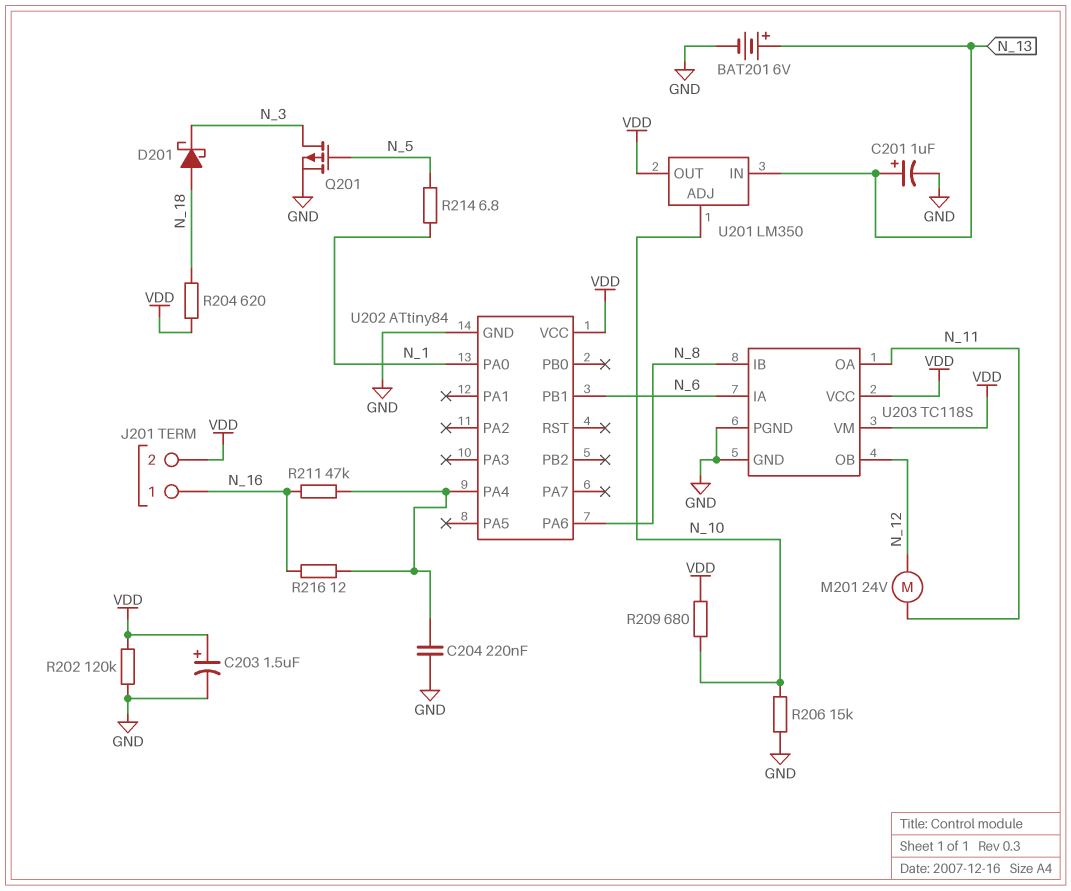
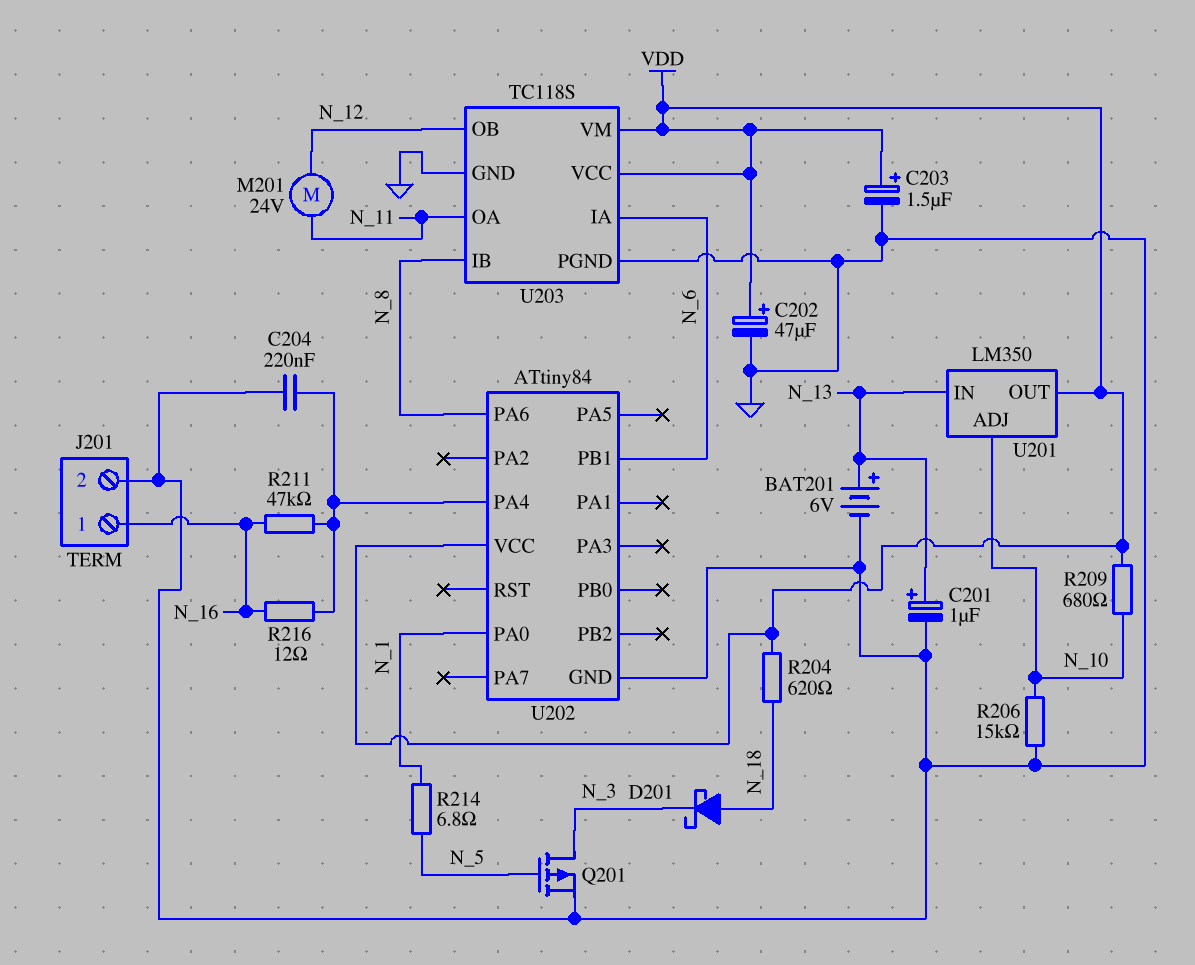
C202: none -> 47uF (plus VDD, minus GND)
J201 pin 2: VDD -> GND
R202: 120k (GND, VDD) -> none

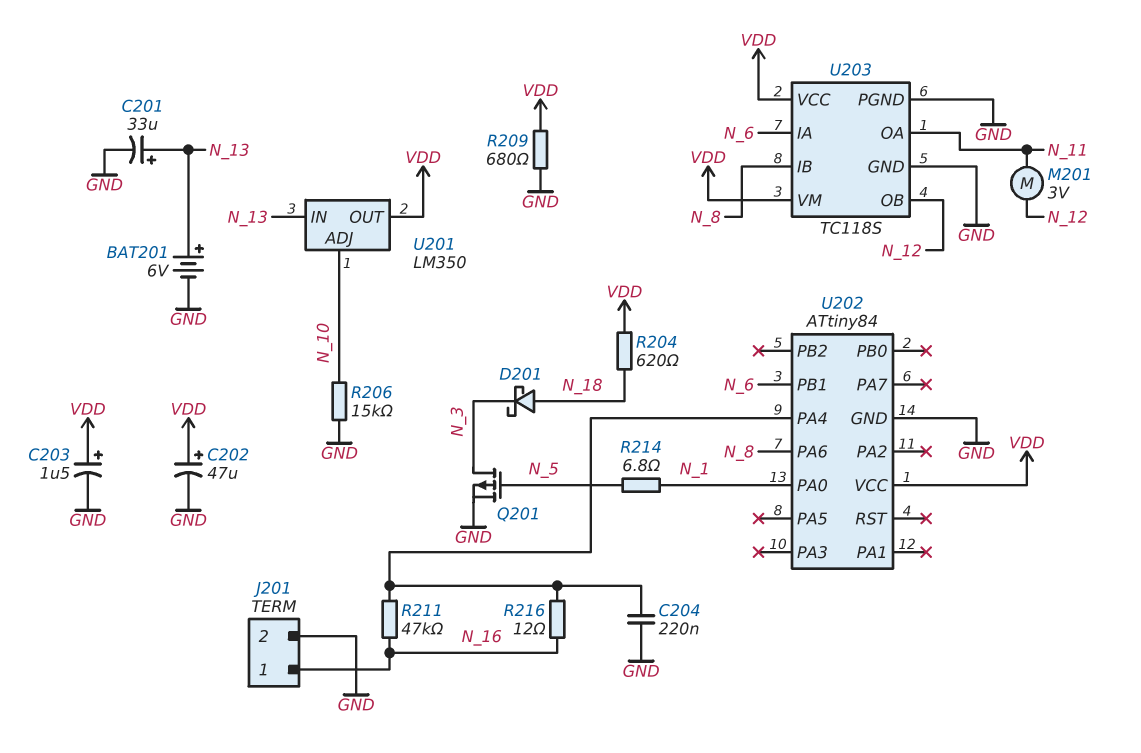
C201: 1uF (plus N_13, minus GND) -> 33uF (plus N_13, minus GND)
M201: motor 24V (N_11, N_12) -> motor 3V (N_11, N_12)
R209: 680 (N_10, VDD) -> 680 (GND, VDD)

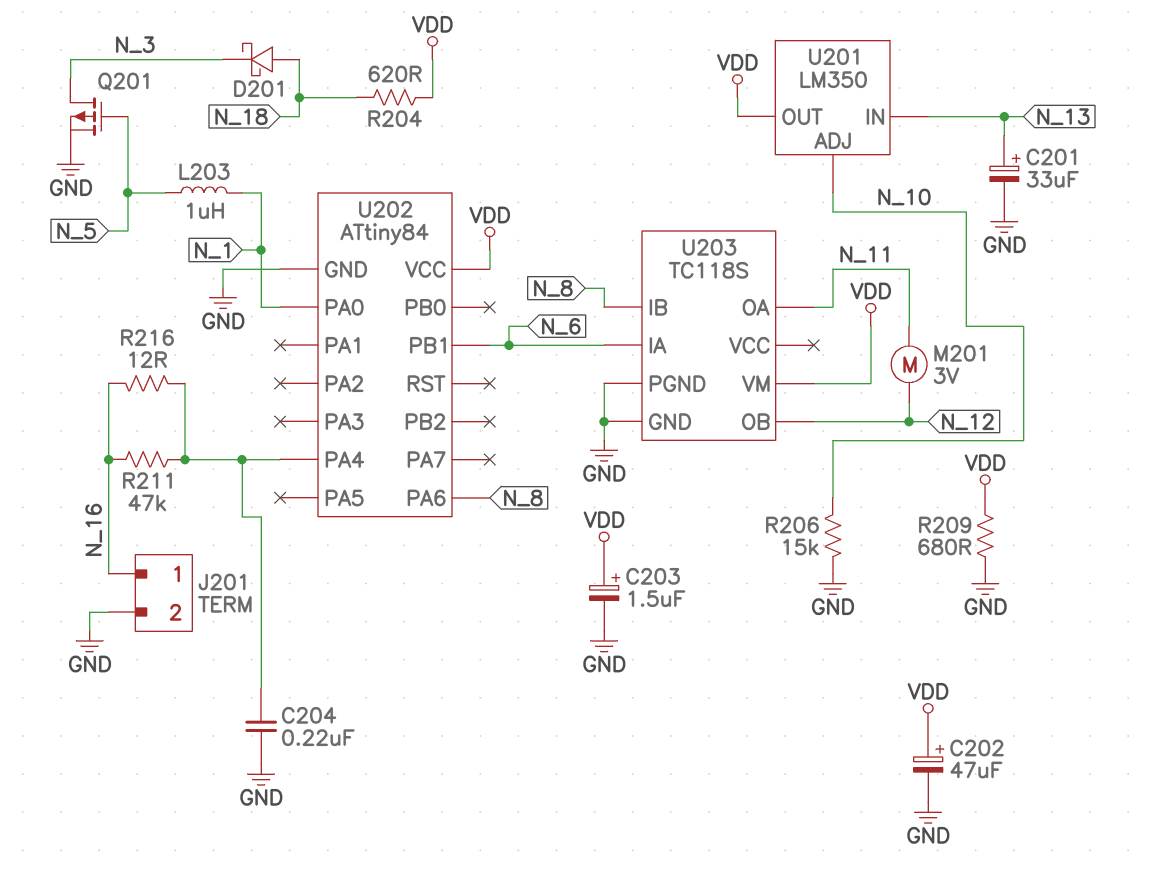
BAT201: 6V (plus N_13, minus GND) -> none
L203: none -> 1uH (N_1, N_5)
R214: 6.8 (N_1, N_5) -> none
U203 pin VCC: VDD -> none

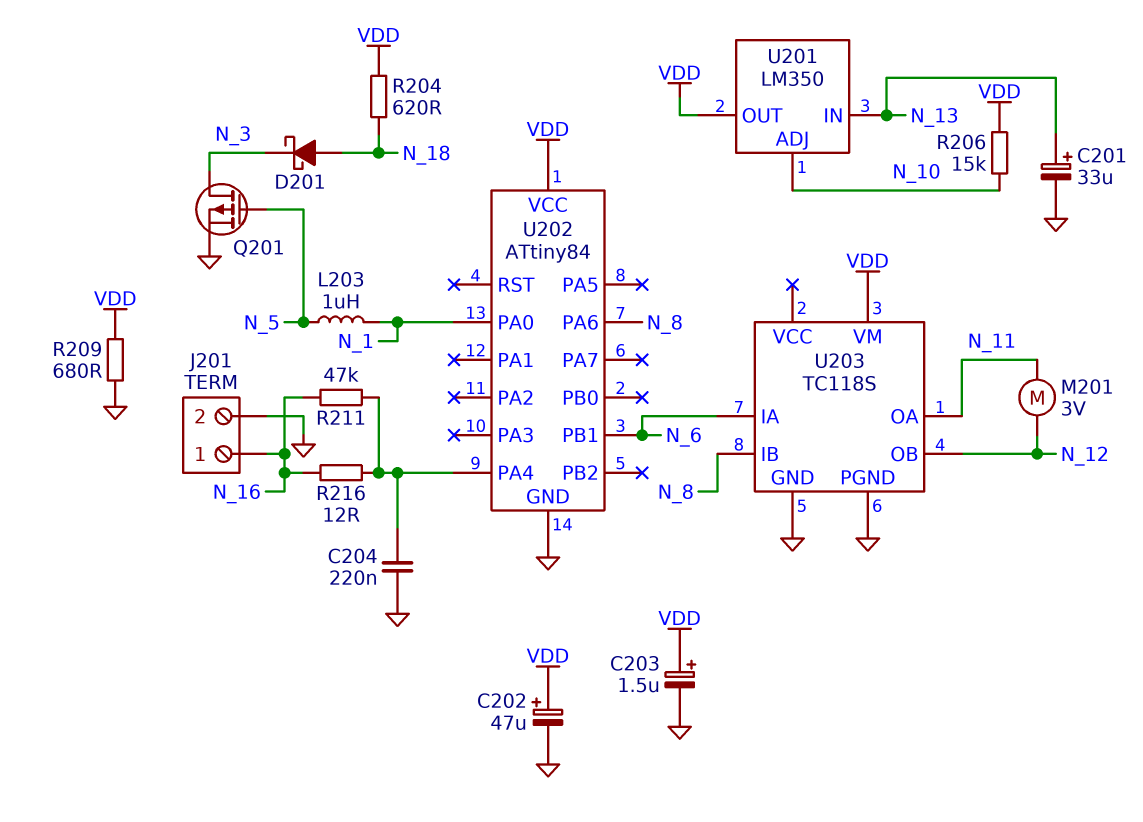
R206: 15k (GND, N_10) -> 15k (N_10, VDD)

